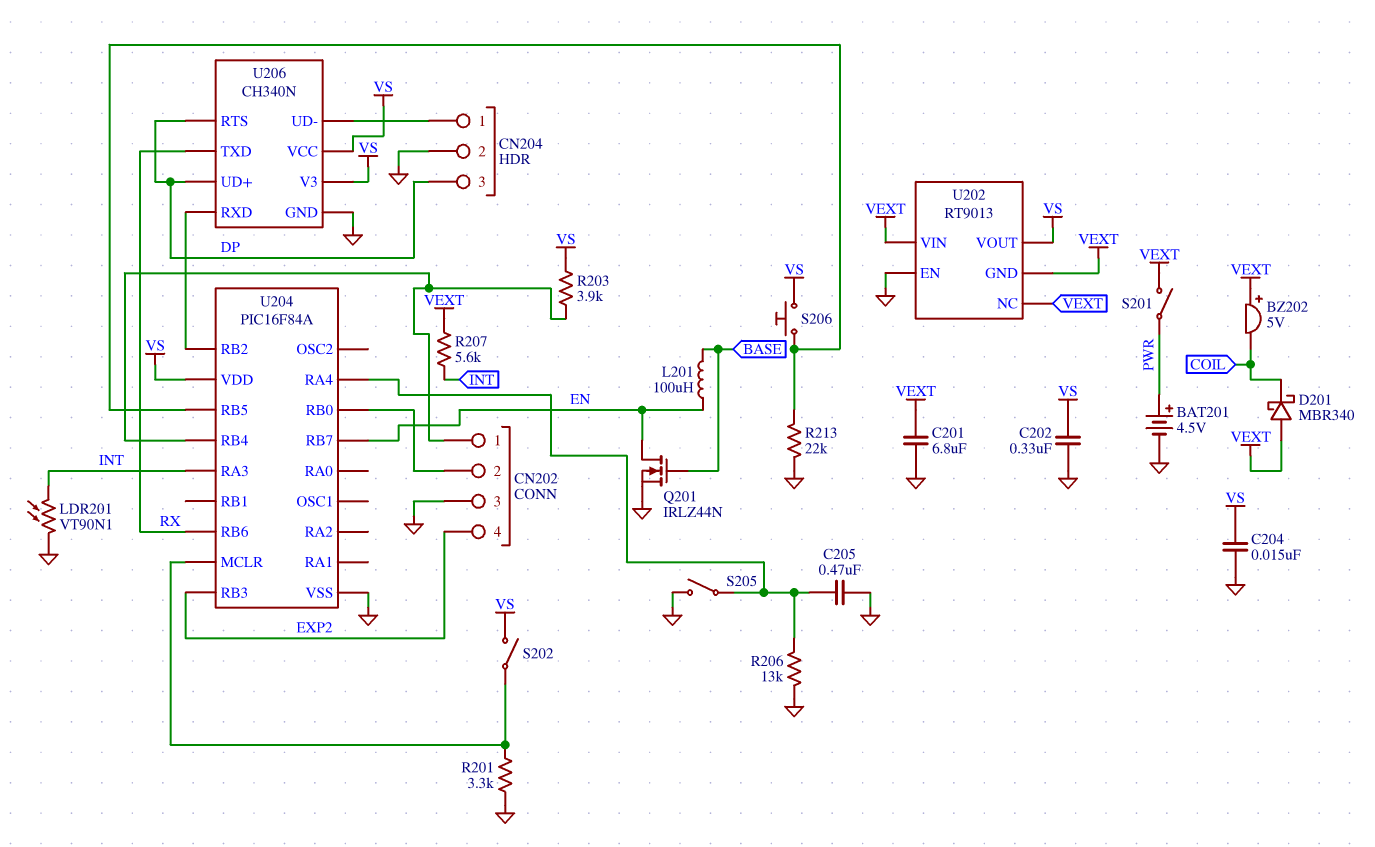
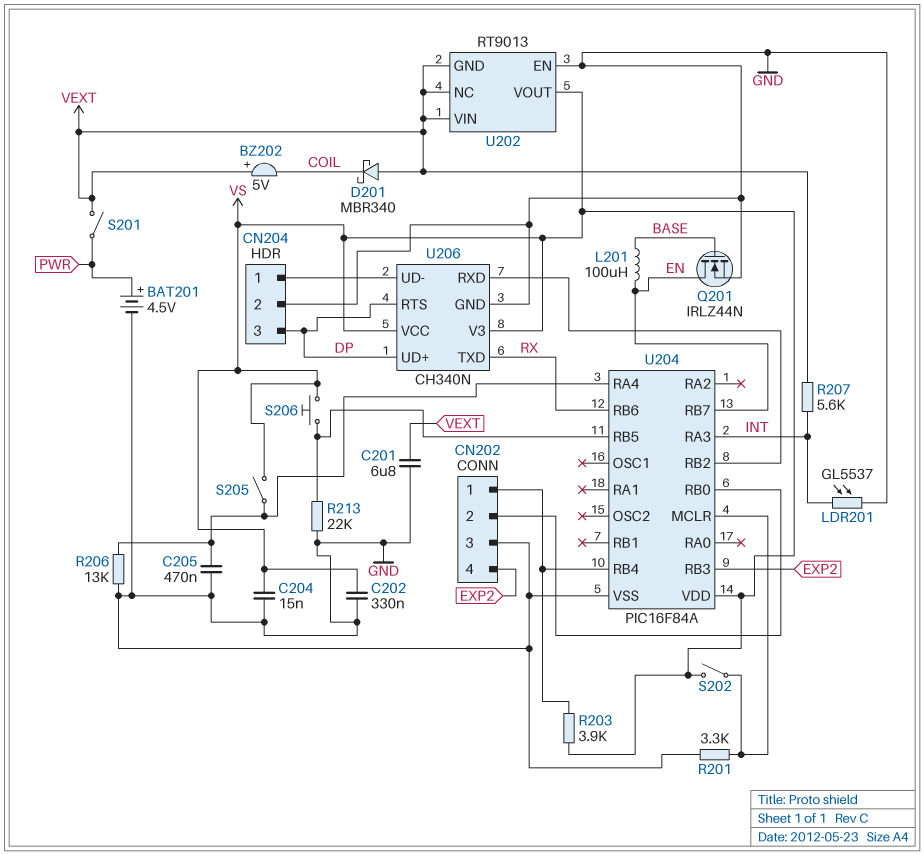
LDR201: VT90N1 (GND, INT) -> GL5537 (GND, INT)
S205: switch (GND, U204/RA4) -> switch (U204/RA4, VS)

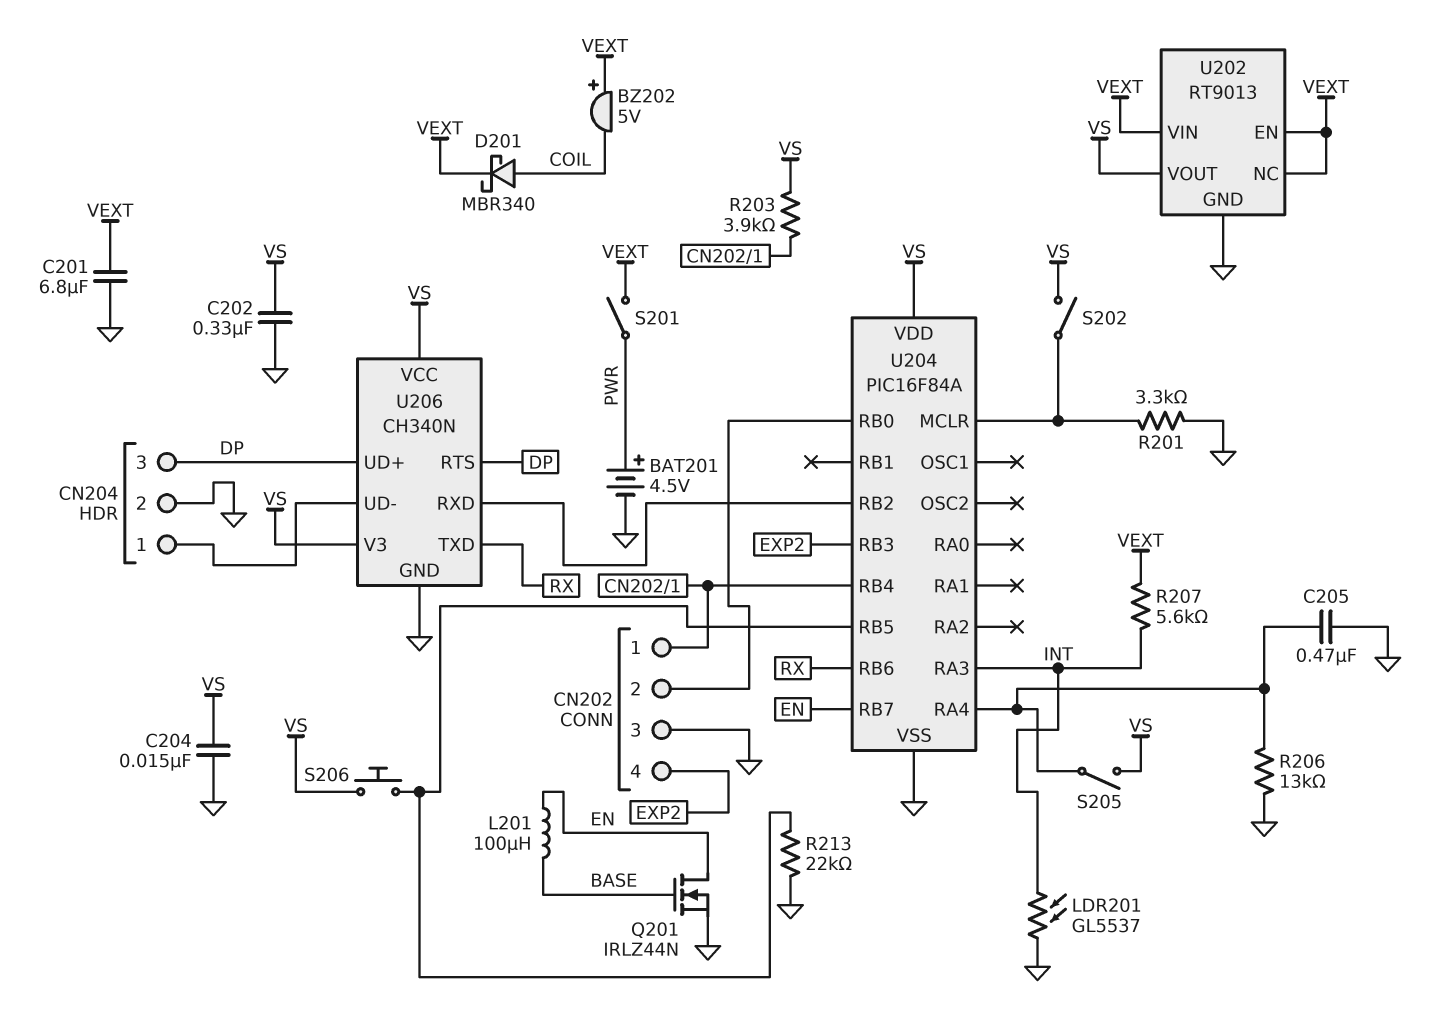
D201: schottky MBR340 (A VEXT, K COIL) -> schottky MBR340 (A COIL, K VEXT)
U202 pin EN: GND -> VEXT
U202 pin GND: VEXT -> GND

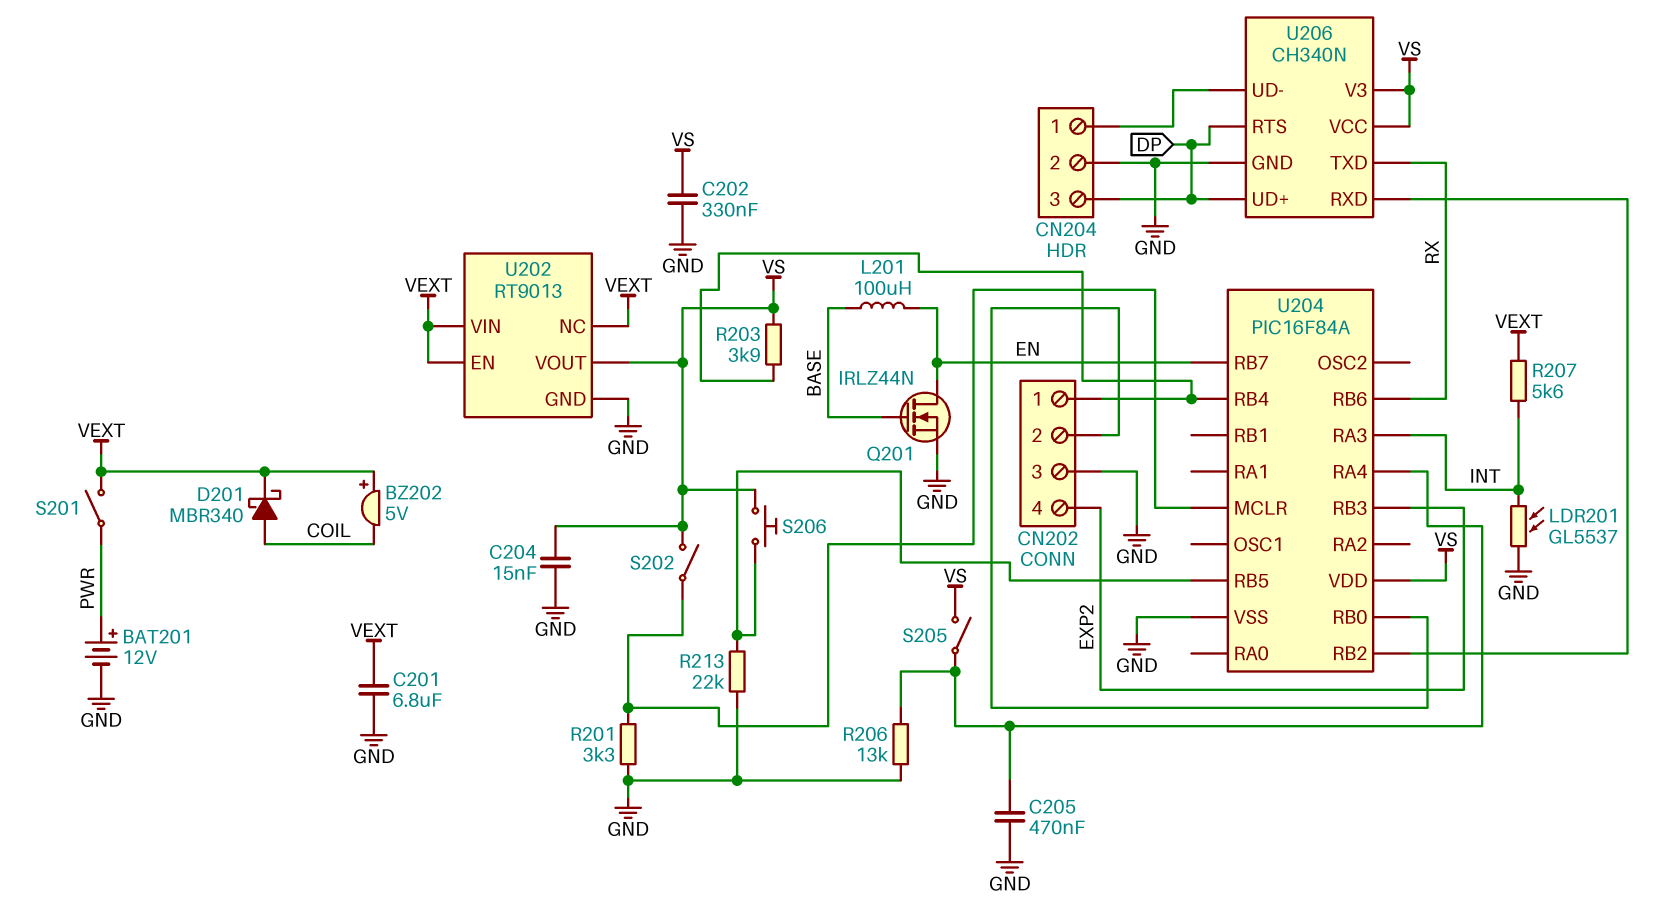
BAT201: 4.5V (plus PWR, minus GND) -> 12V (plus PWR, minus GND)

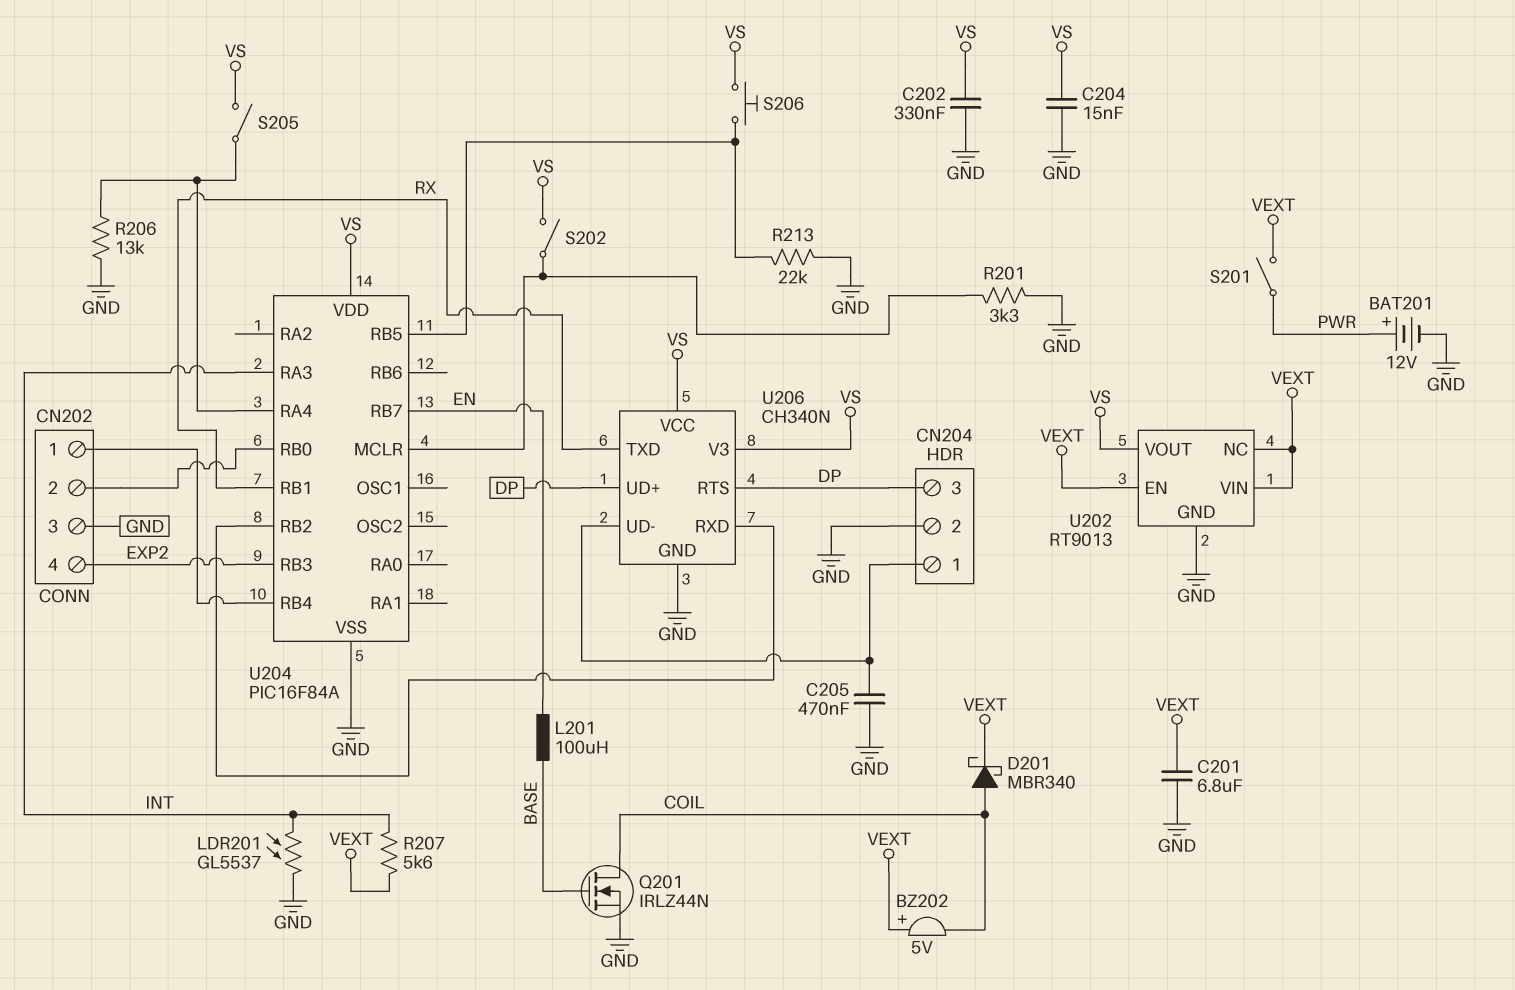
C205: 470nF (GND, U204/RA4) -> 470nF (CN204/1, GND)
Q201: NMOS IRLZ44N (G BASE, D EN, S GND) -> NMOS IRLZ44N (G BASE, D COIL, S GND)
R203: 3.9k (CN202/1, VS) -> none
U204 pin RB1: none -> RX
U204 pin RB6: RX -> none

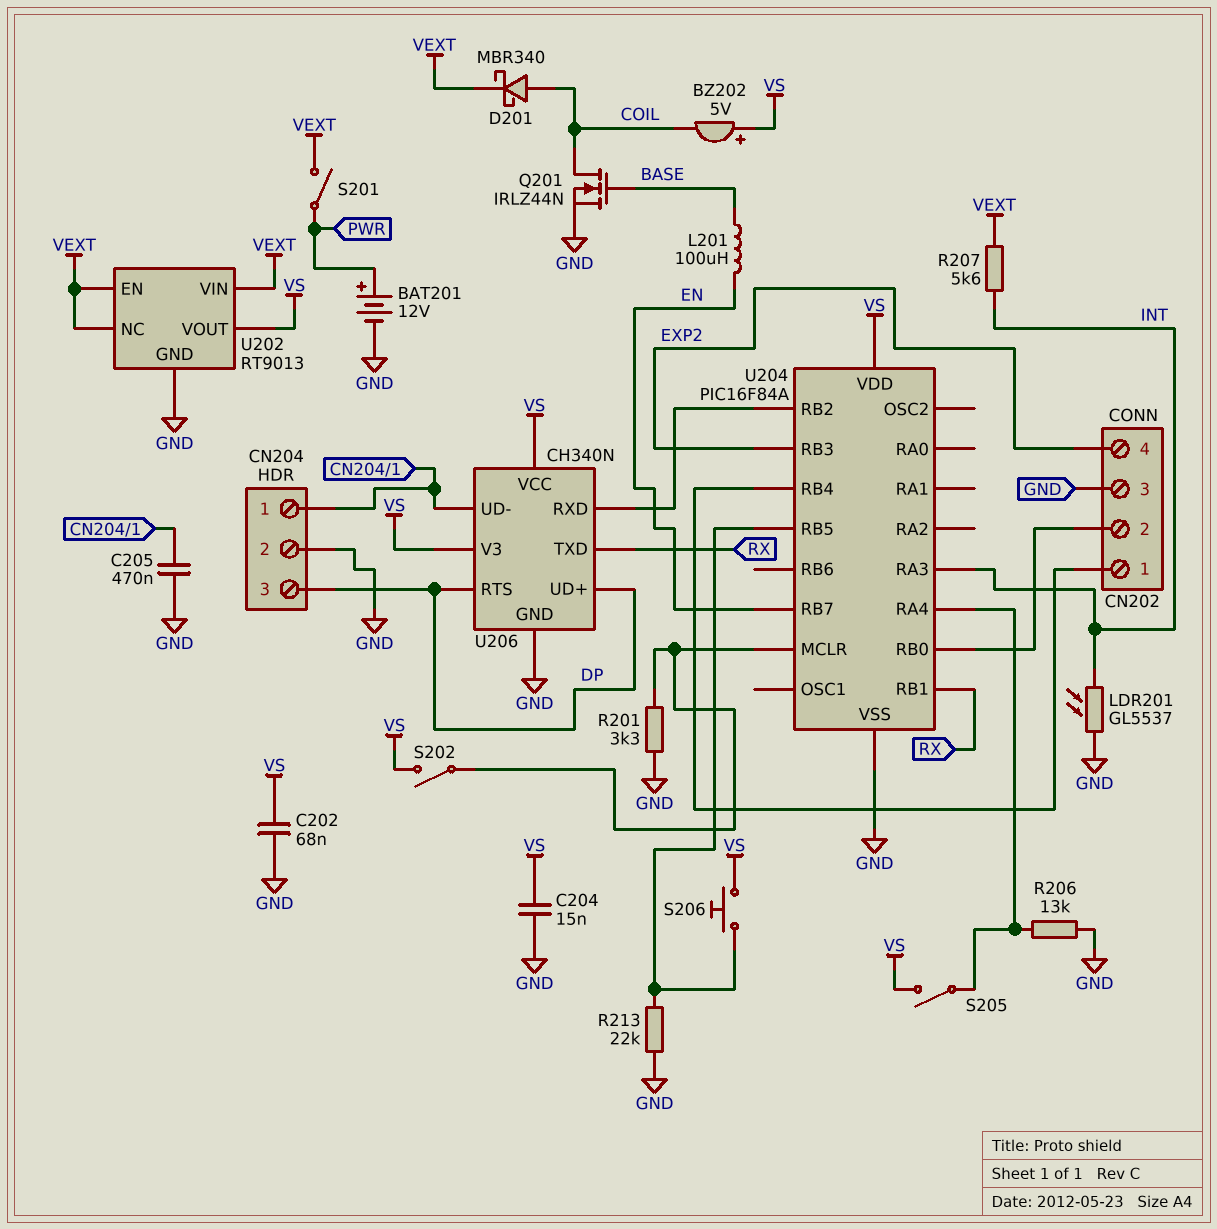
BZ202: buzzer 5V (plus VEXT, minus COIL) -> buzzer 5V (plus VS, minus COIL)
C201: 6.8uF (GND, VEXT) -> none
C202: 330nF (GND, VS) -> 68nF (GND, VS)

